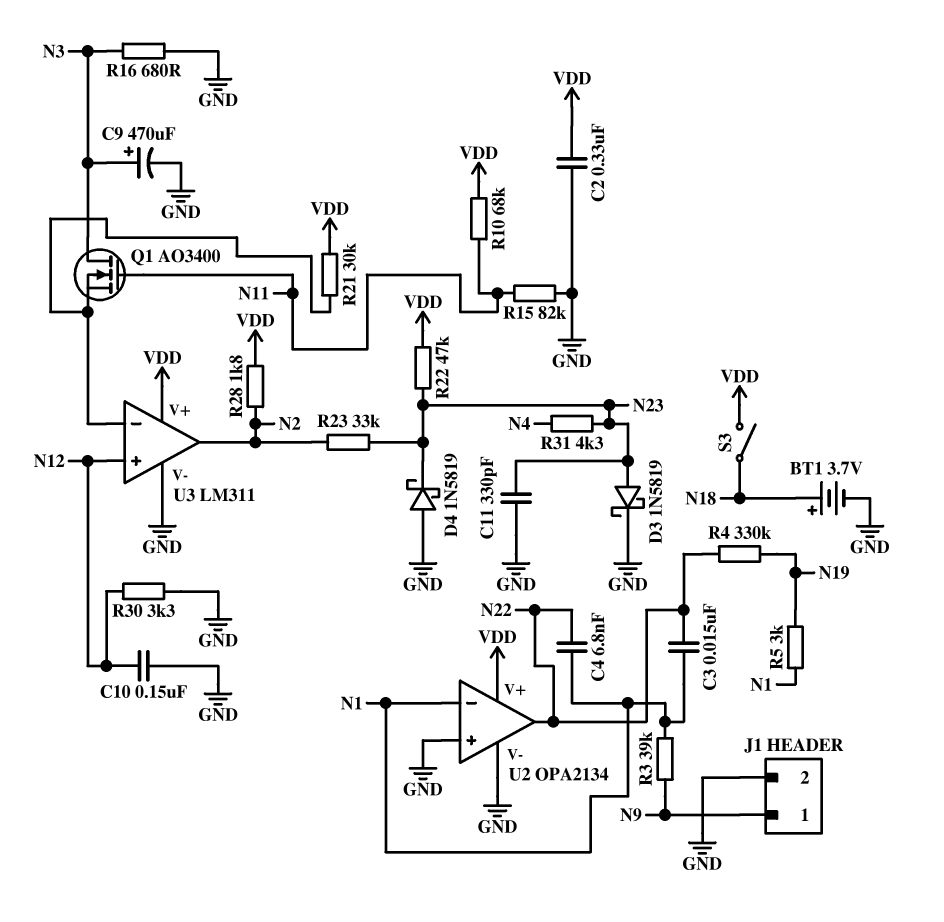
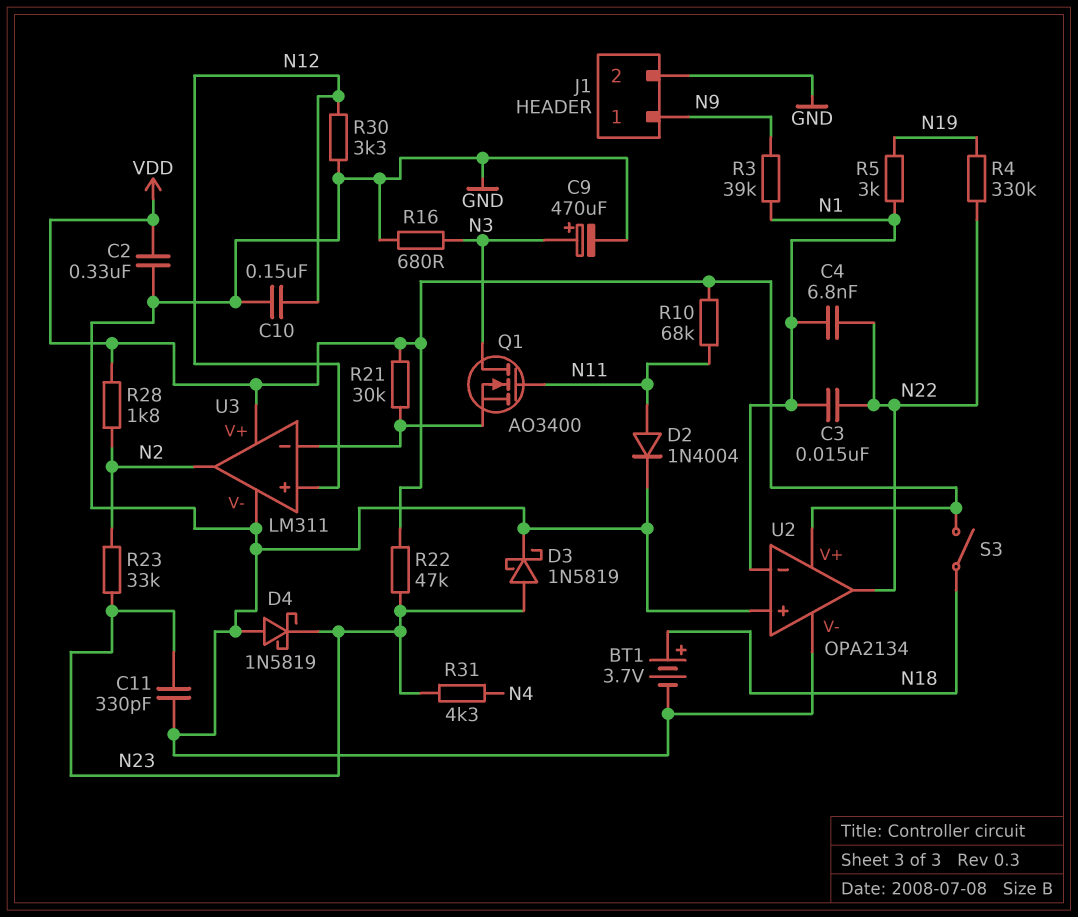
D2: none -> diode 1N4004 (A N11, K GND)
R15: 82k (GND, N11) -> none

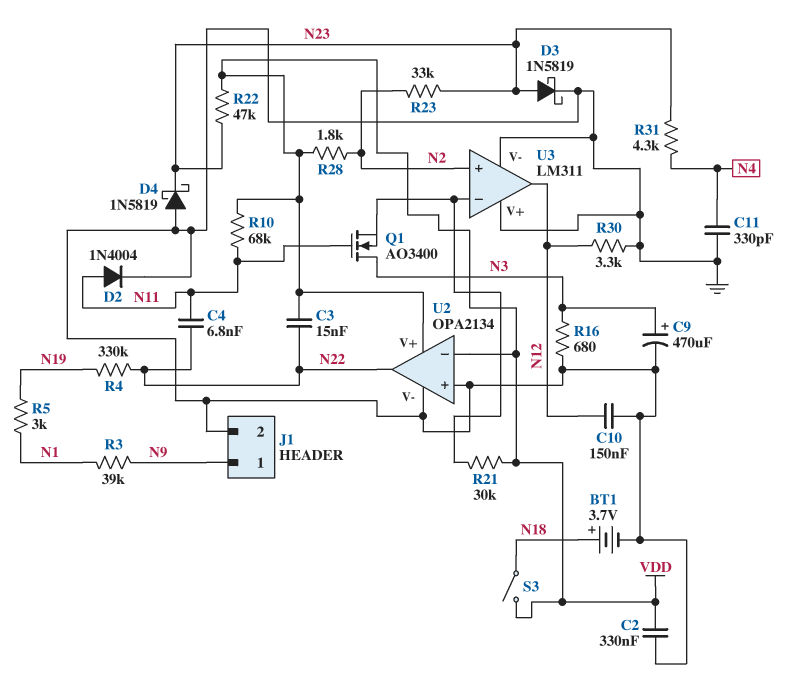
C3: 15nF (N1, N22) -> 15nF (N22, VDD)
C4: 6.8nF (N1, N22) -> 6.8nF (N11, N22)
C11: 330pF (GND, N23) -> 330pF (GND, N4)
U2 pin in-: N1 -> VDD
U3 pin V+: VDD -> GND
U3 pin in+: N12 -> N2
U3 pin out: N2 -> N12

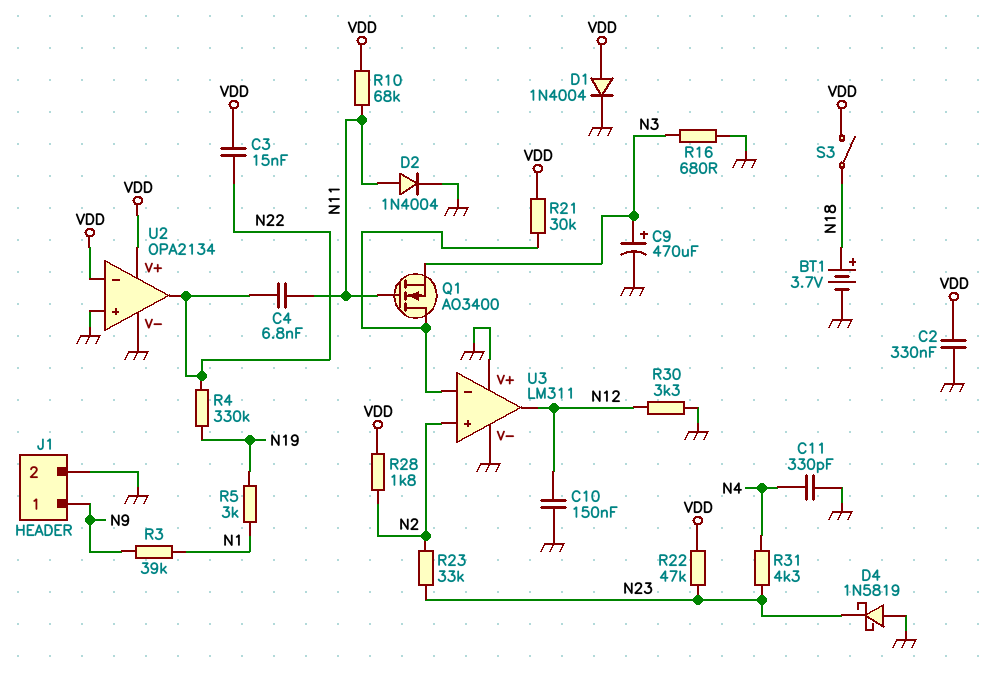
D1: none -> diode 1N4004 (A VDD, K GND)
D3: schottky 1N5819 (A N23, K GND) -> none
Q1: NMOS AO3400 (G N11, D N3, S U3/in-) -> NMOS AO3400 (G N11, D U3/in-, S N3)

